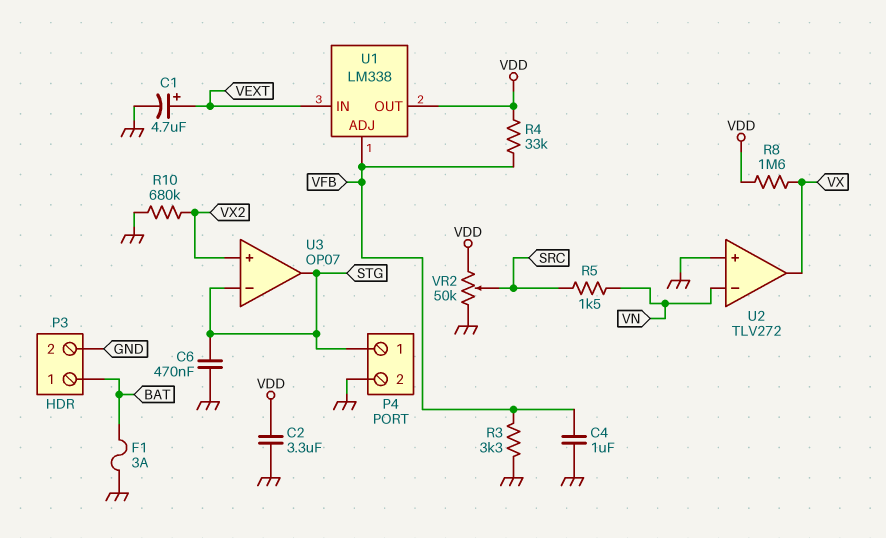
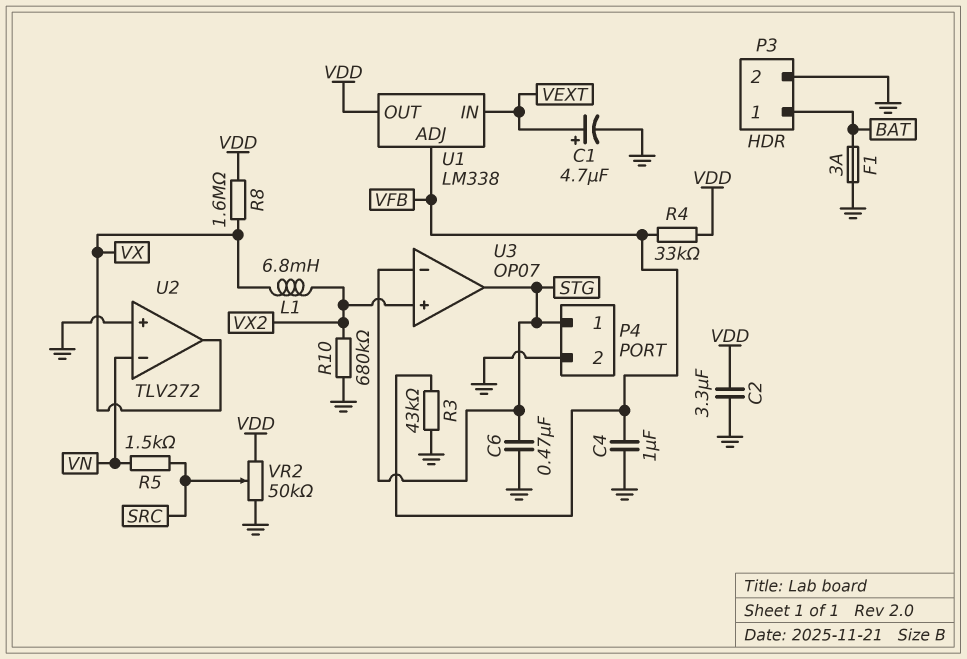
L1: none -> 6.8mH (VX, VX2)
R3: 3.3k (GND, VFB) -> 43k (GND, VFB)

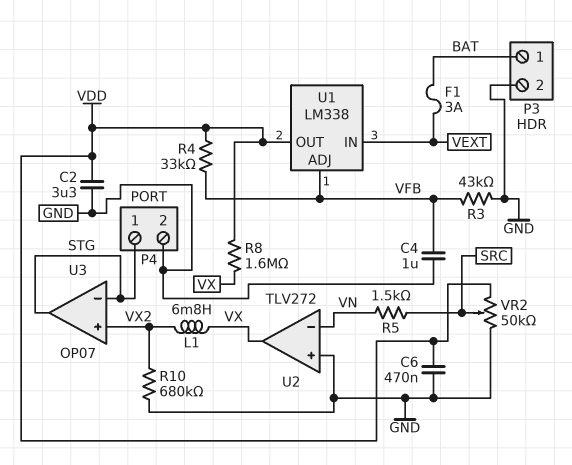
C1: 4.7uF (plus VEXT, minus GND) -> none
C6: 470nF (GND, STG) -> 470nF (GND, VDD)
F1: 3A (BAT, GND) -> 3A (BAT, VEXT)

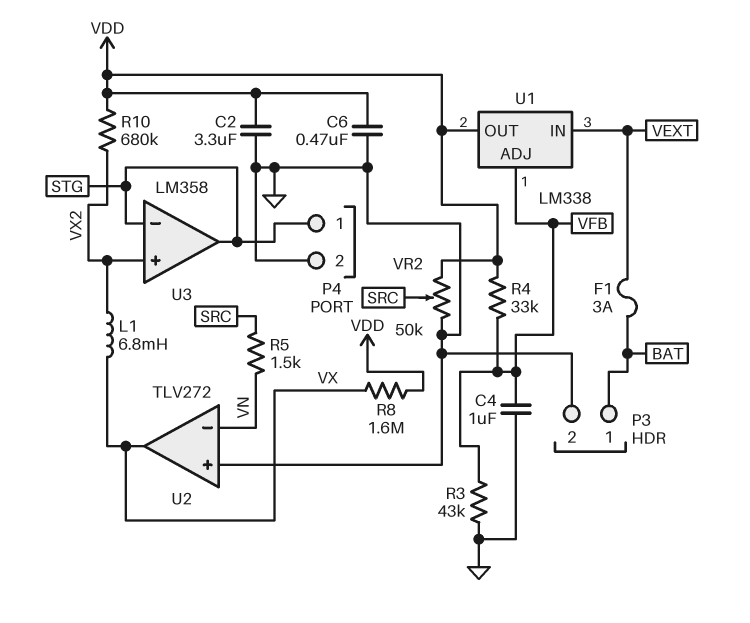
R10: 680k (GND, VX2) -> 680k (VDD, VX2)
U3: OP07 -> LM358

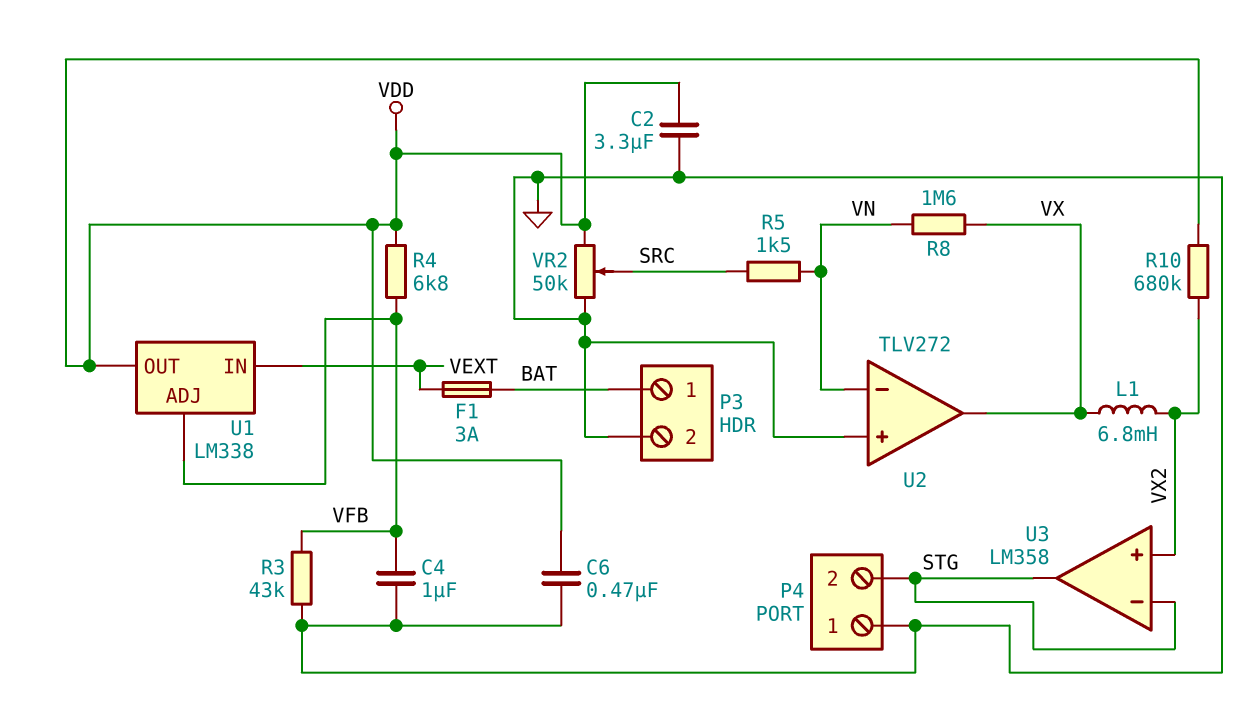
P4 pin 1: STG -> GND
P4 pin 2: GND -> STG
R4: 33k (VDD, VFB) -> 6.8k (VDD, VFB)
R8: 1.6M (VDD, VX) -> 1.6M (VN, VX)

